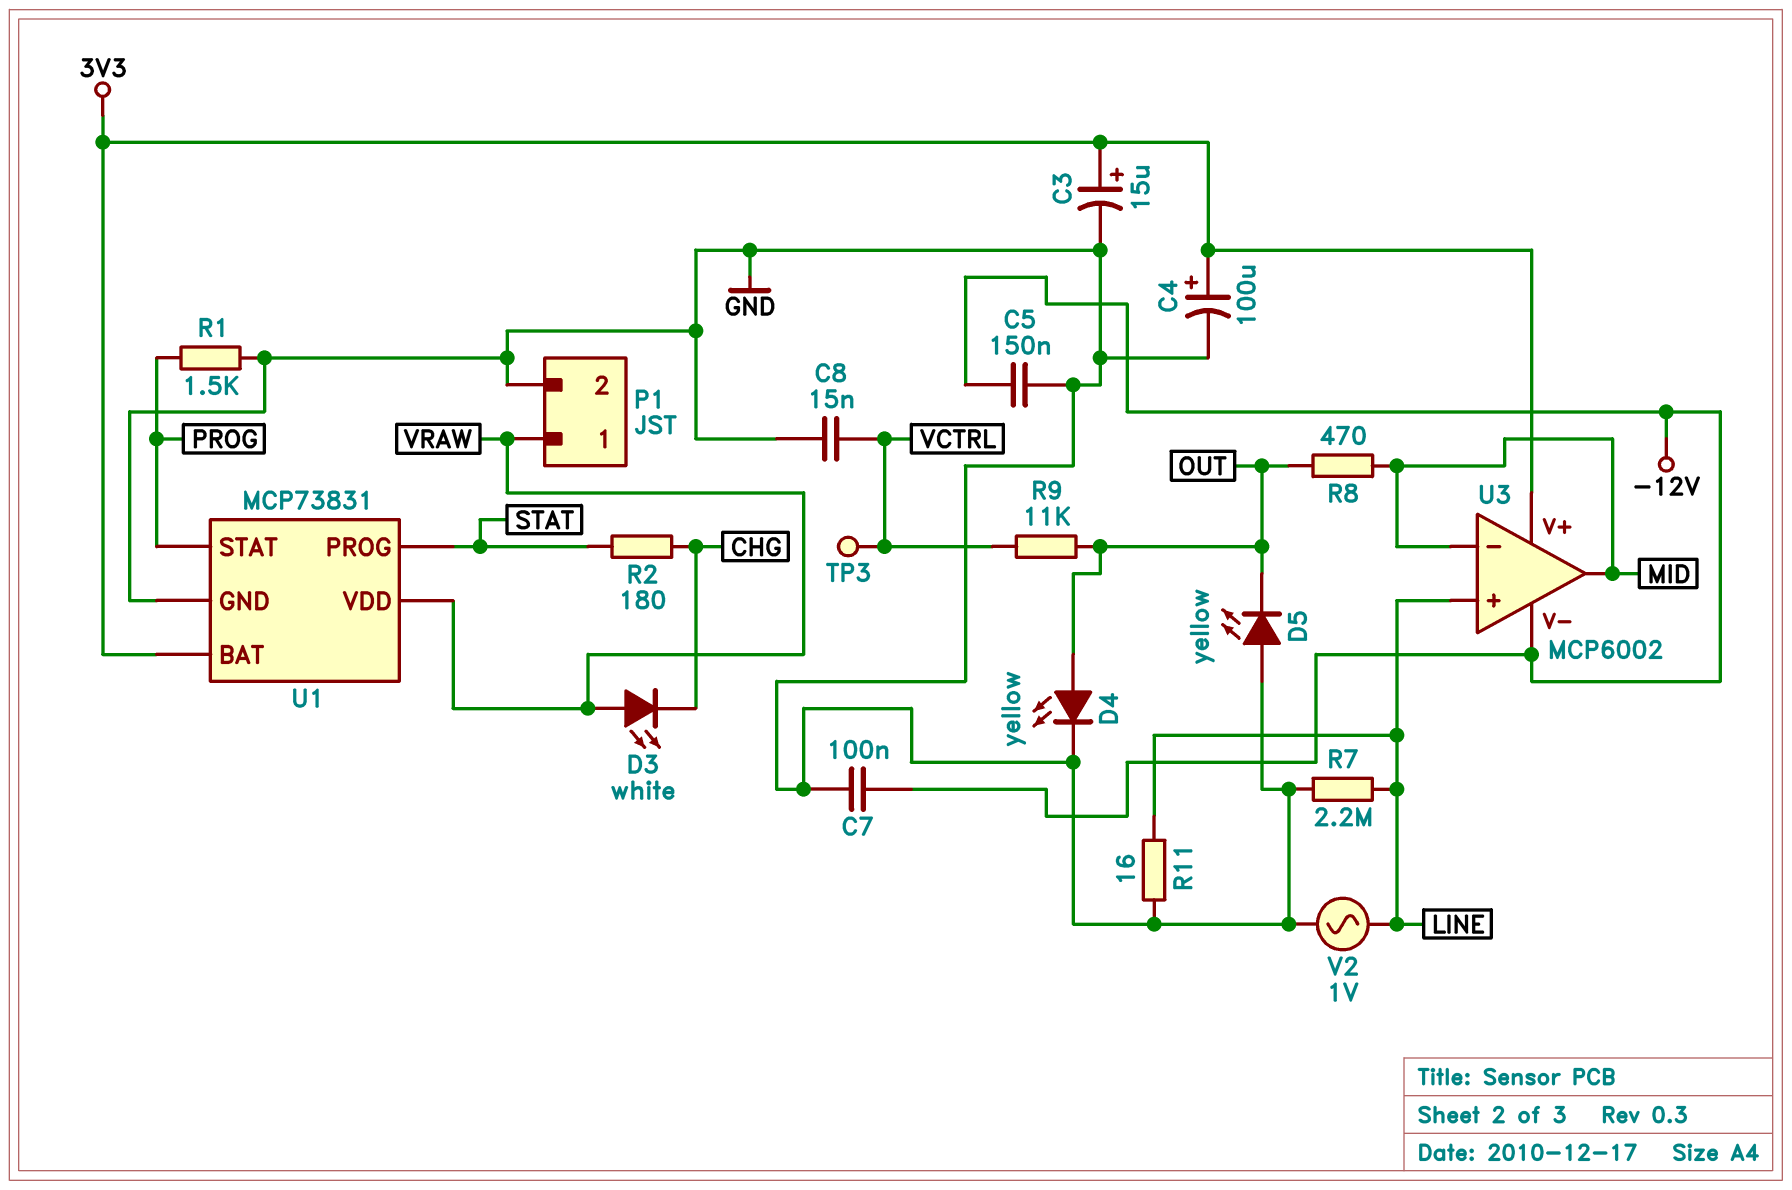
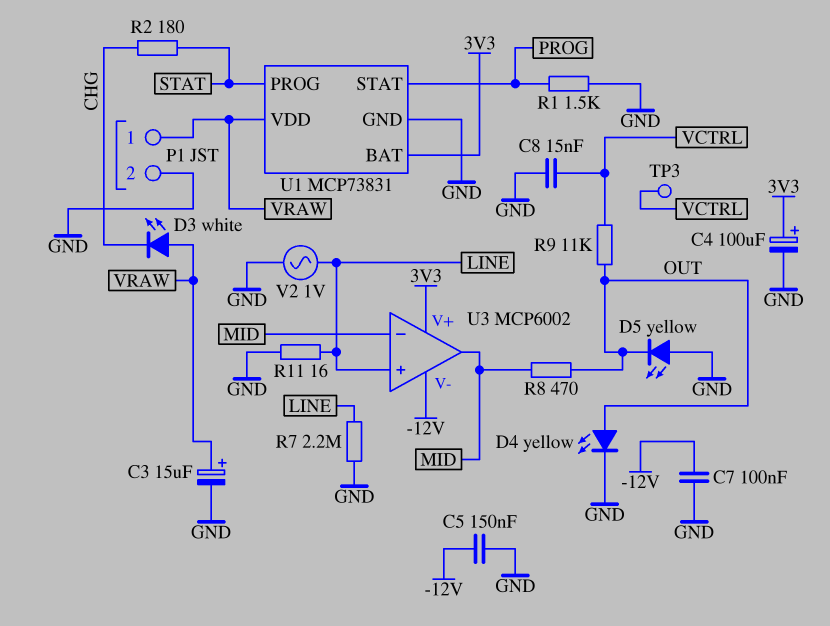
C3: 15uF (plus 3V3, minus GND) -> 15uF (plus VRAW, minus GND)

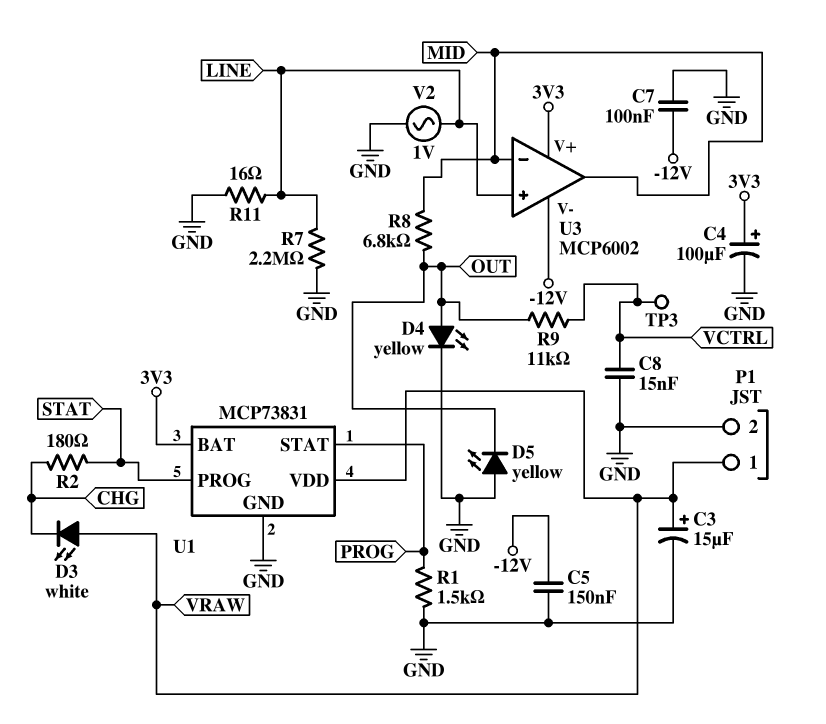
R8: 470 (MID, OUT) -> 6.8k (MID, OUT)

